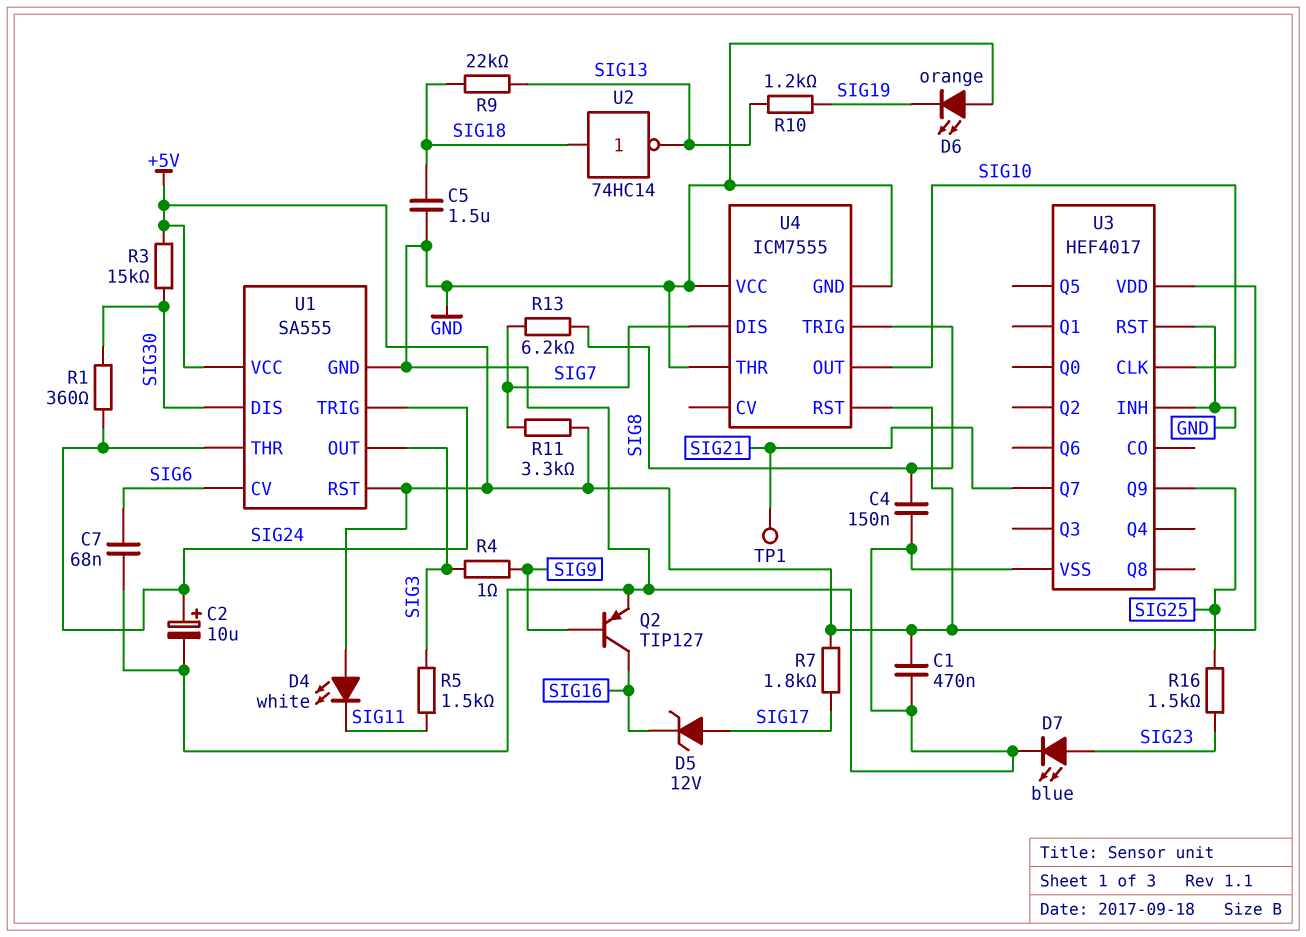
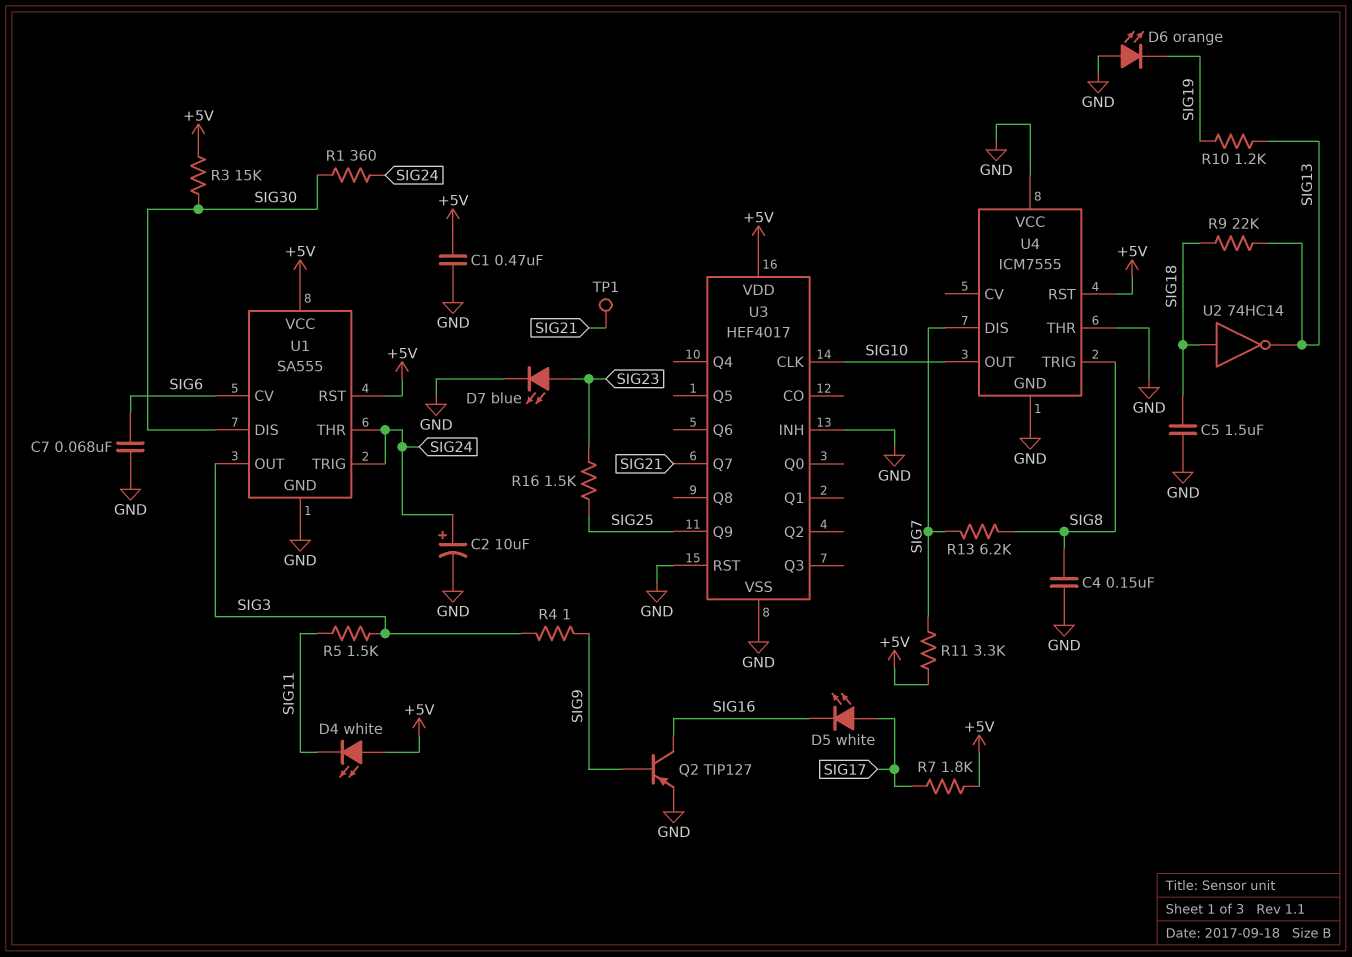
D5: zener 12V (A SIG17, K SIG16) -> LED white (A SIG17, K SIG16)

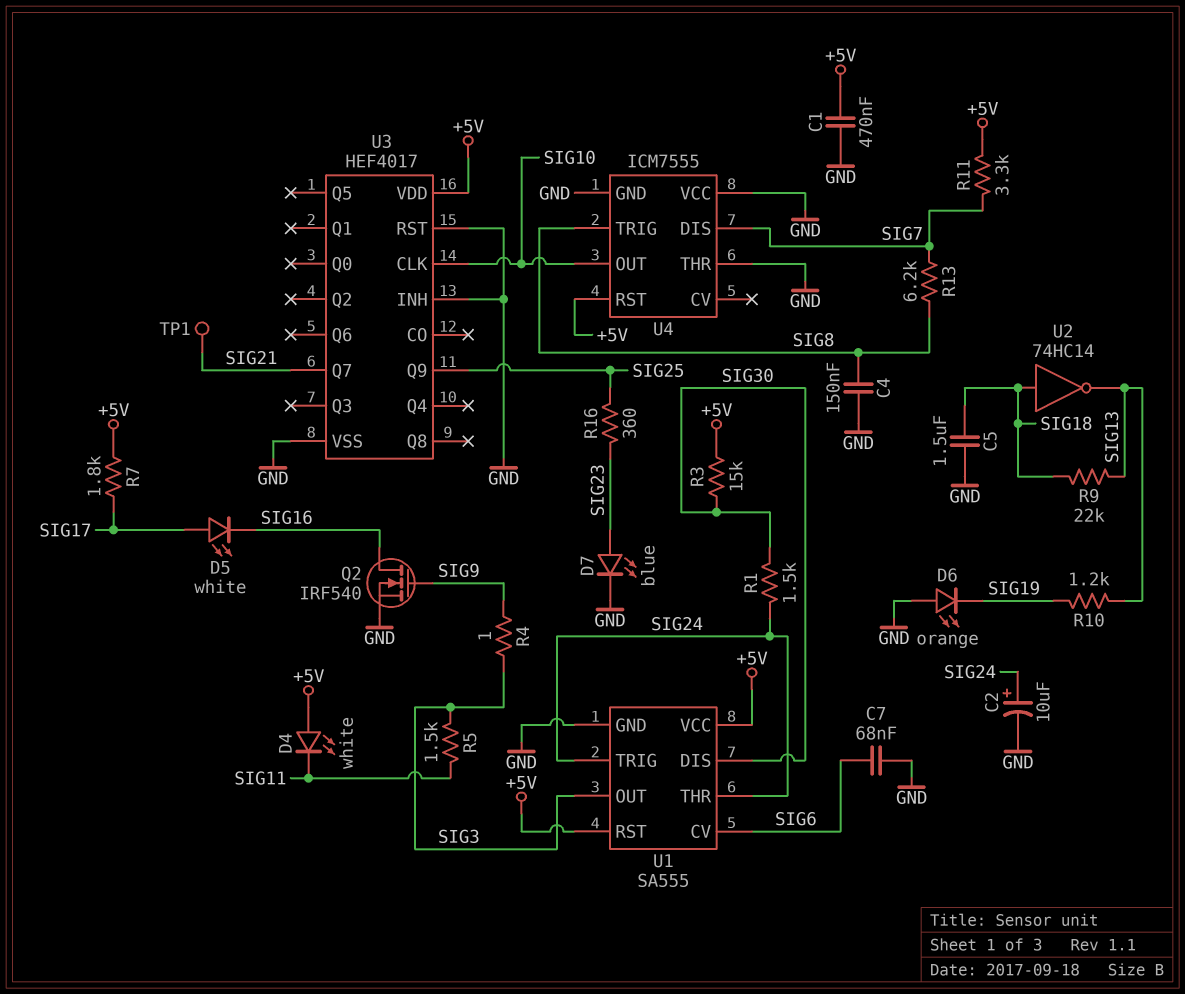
Q2: PNP TIP127 (B SIG9, C SIG16, E GND) -> NMOS IRF540 (G SIG9, D SIG16, S GND)
R1: 360 (SIG24, SIG30) -> 1.5k (SIG24, SIG30)
R16: 1.5k (SIG23, SIG25) -> 360 (SIG23, SIG25)

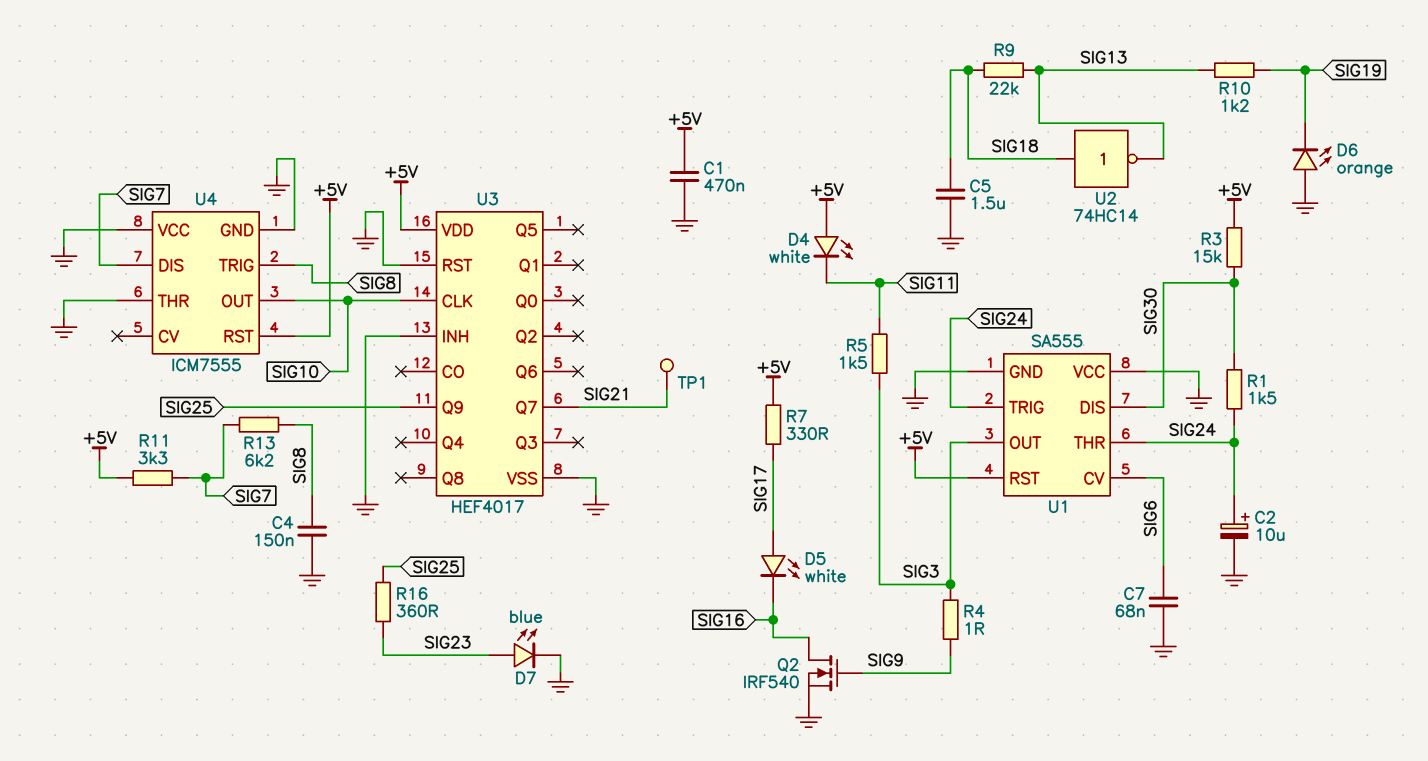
R7: 1.8k (+5V, SIG17) -> 330 (+5V, SIG17)
U1 pin VCC: +5V -> GND

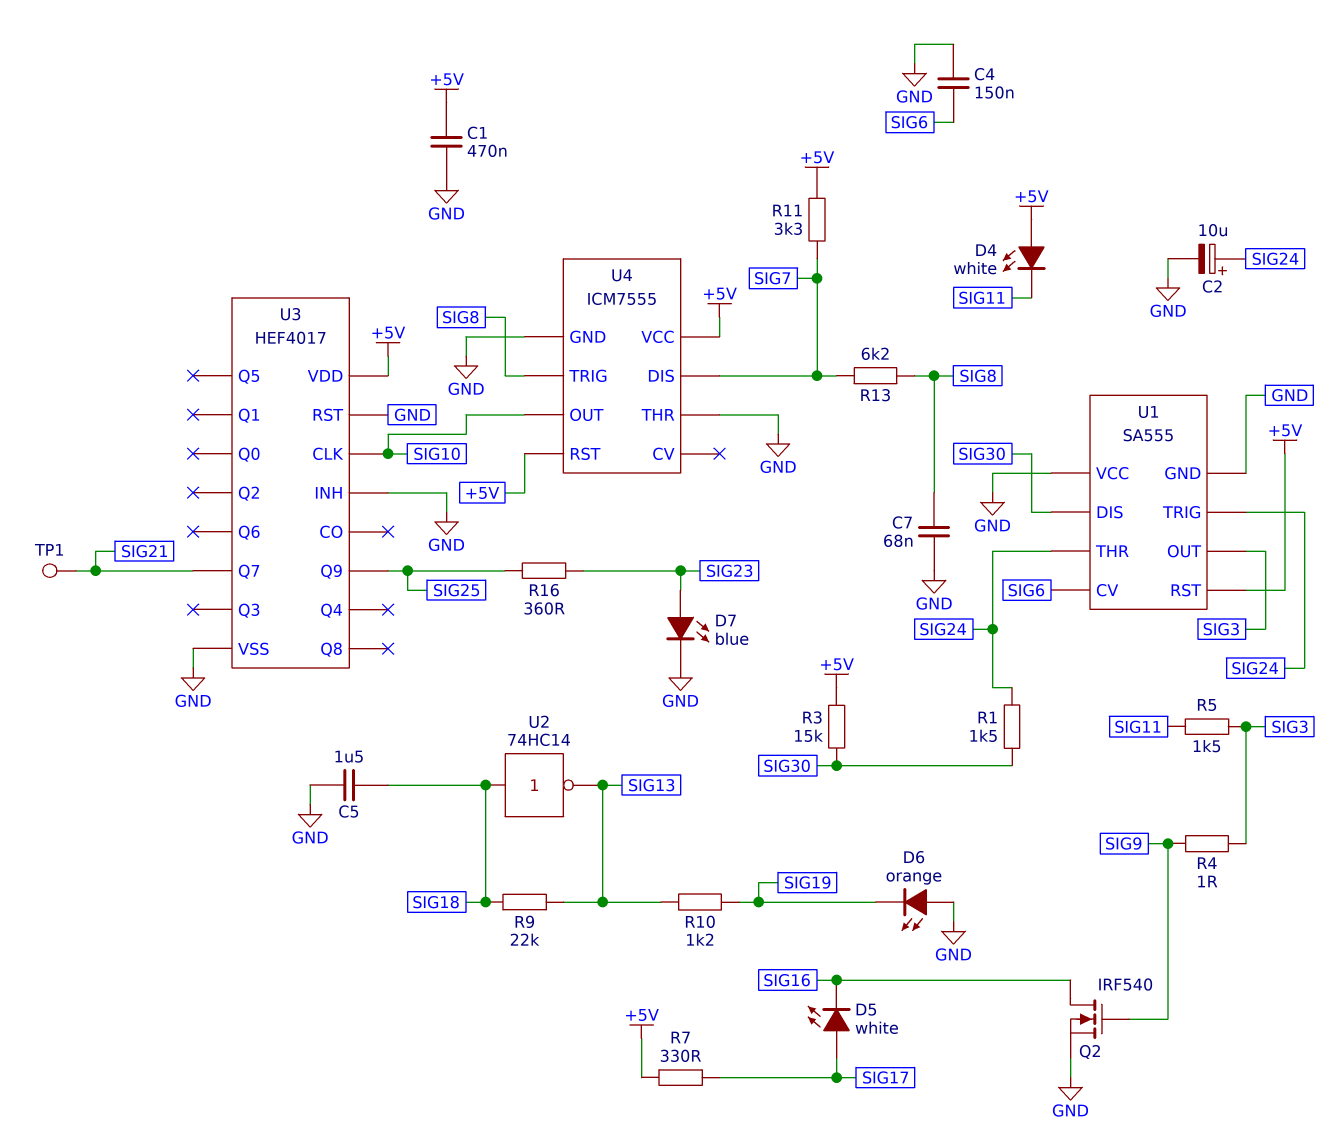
C4: 150nF (GND, SIG8) -> 150nF (GND, SIG6)
C7: 68nF (GND, SIG6) -> 68nF (GND, SIG8)
U4 pin VCC: GND -> +5V

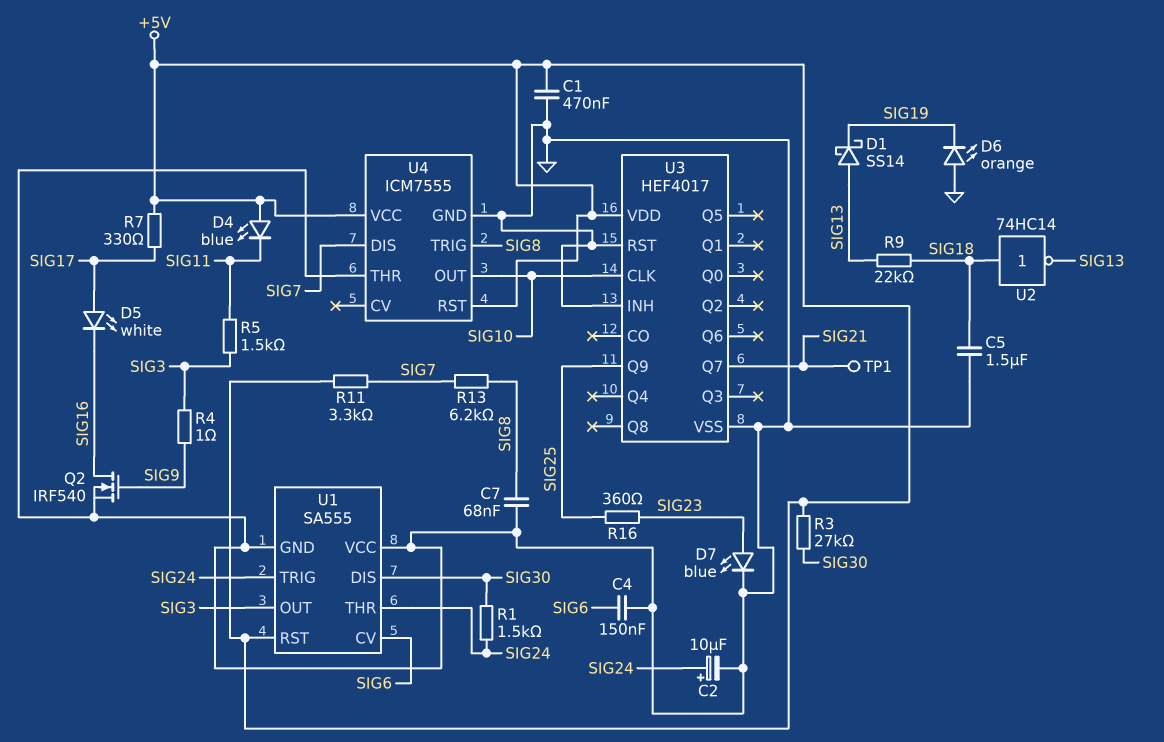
D1: none -> schottky SS14 (A SIG13, K SIG19)
D4: LED white (A +5V, K SIG11) -> LED blue (A +5V, K SIG11)
R3: 15k (+5V, SIG30) -> 27k (+5V, SIG30)
R10: 1.2k (SIG13, SIG19) -> none

